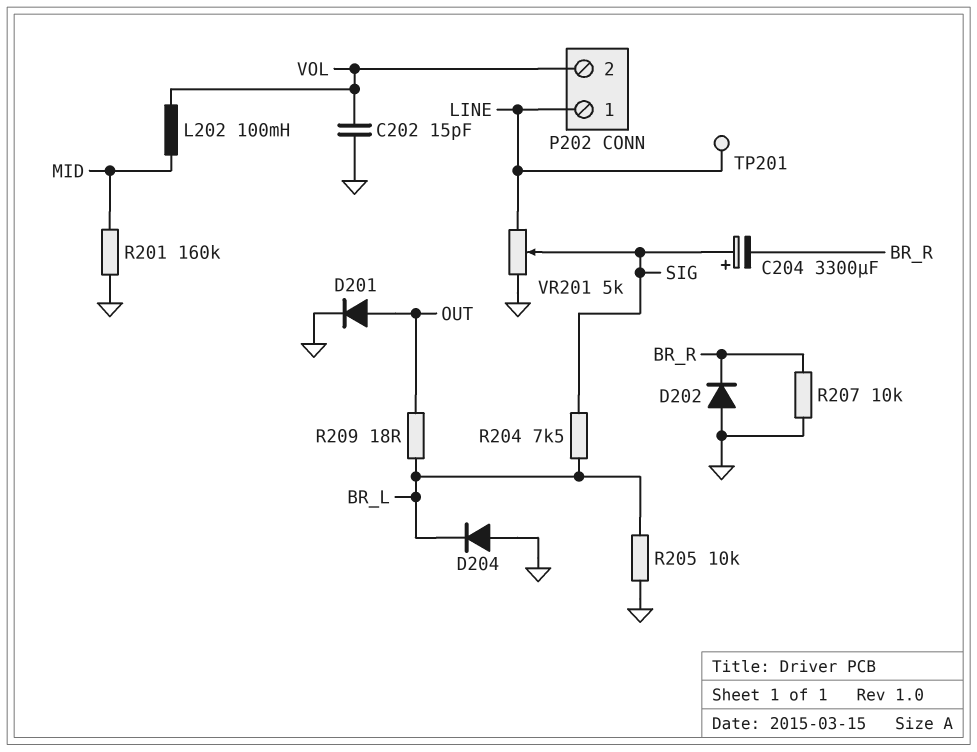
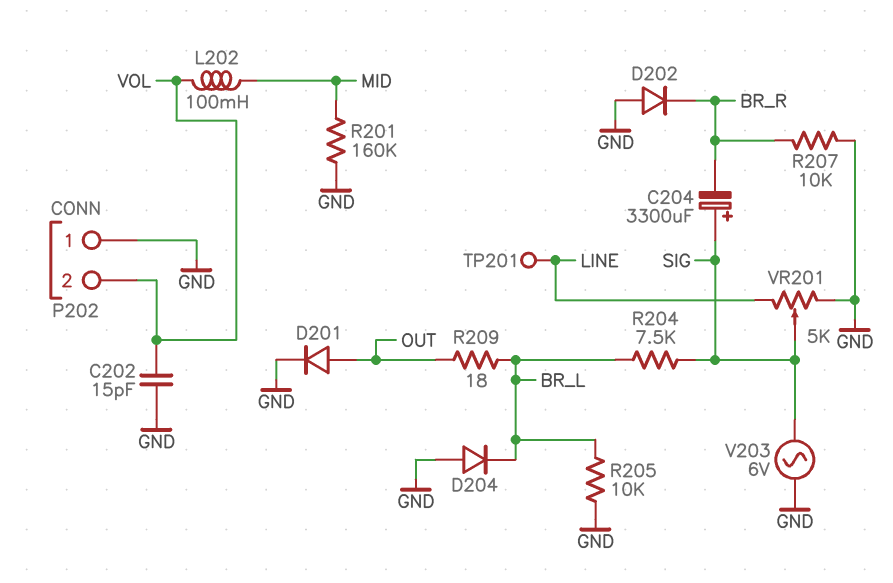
P202 pin 1: LINE -> GND
V203: none -> AC 6V (GND, SIG)

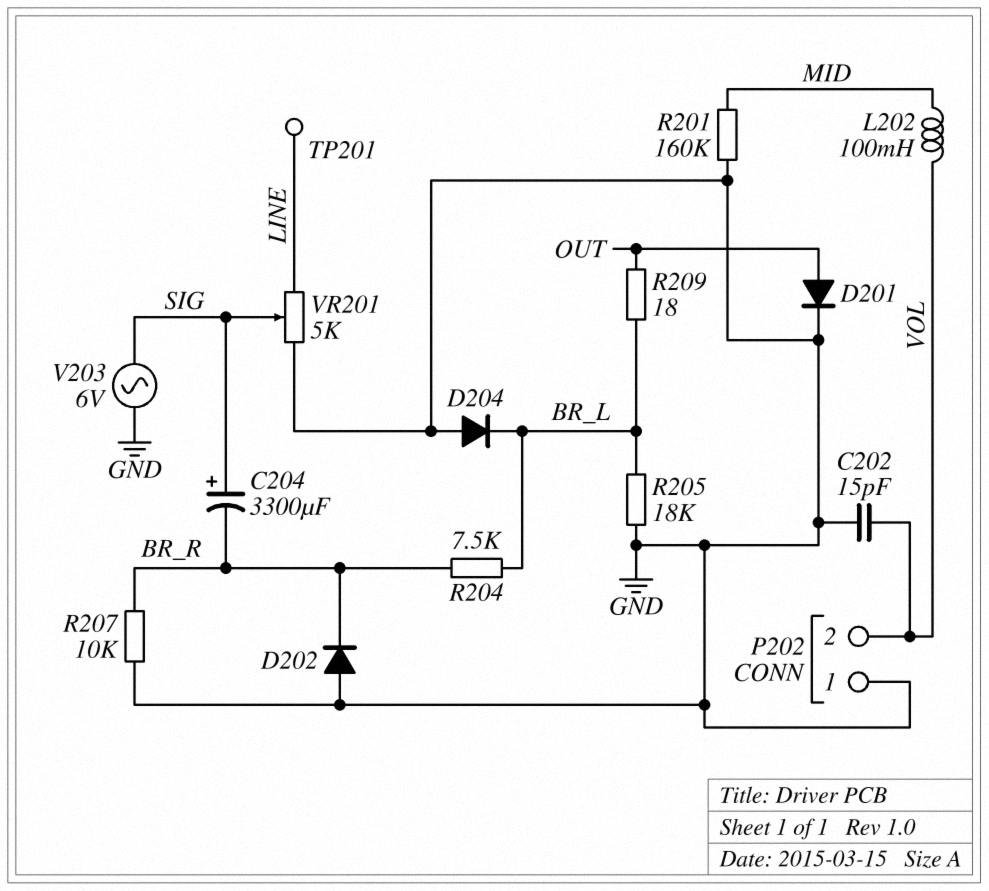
R204: 7.5k (BR_L, SIG) -> 7.5k (BR_L, BR_R)
R205: 10k (BR_L, GND) -> 18k (BR_L, GND)

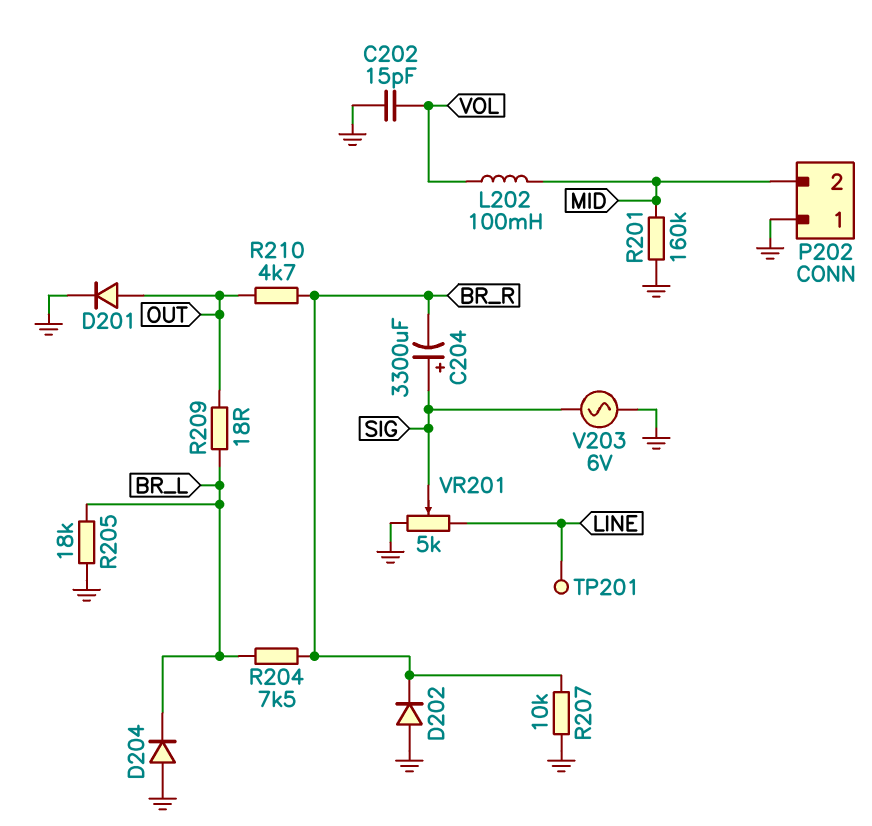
P202 pin 2: VOL -> MID
R210: none -> 4.7k (BR_R, OUT)

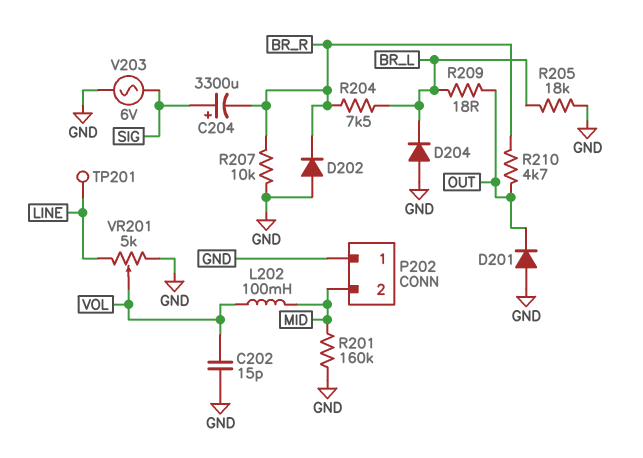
D201: diode (A OUT, K GND) -> diode (A GND, K OUT)
VR201: 5k (GND, LINE, wiper SIG) -> 5k (GND, LINE, wiper VOL)

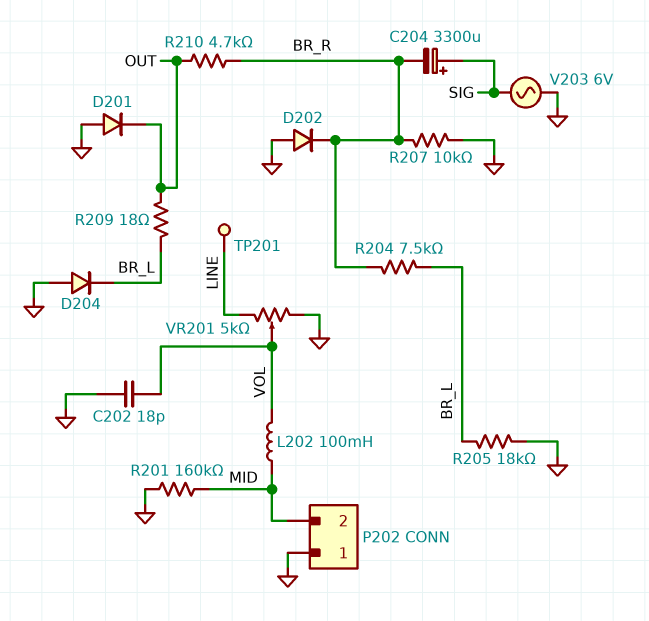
C202: 15pF (GND, VOL) -> 18pF (GND, VOL)

